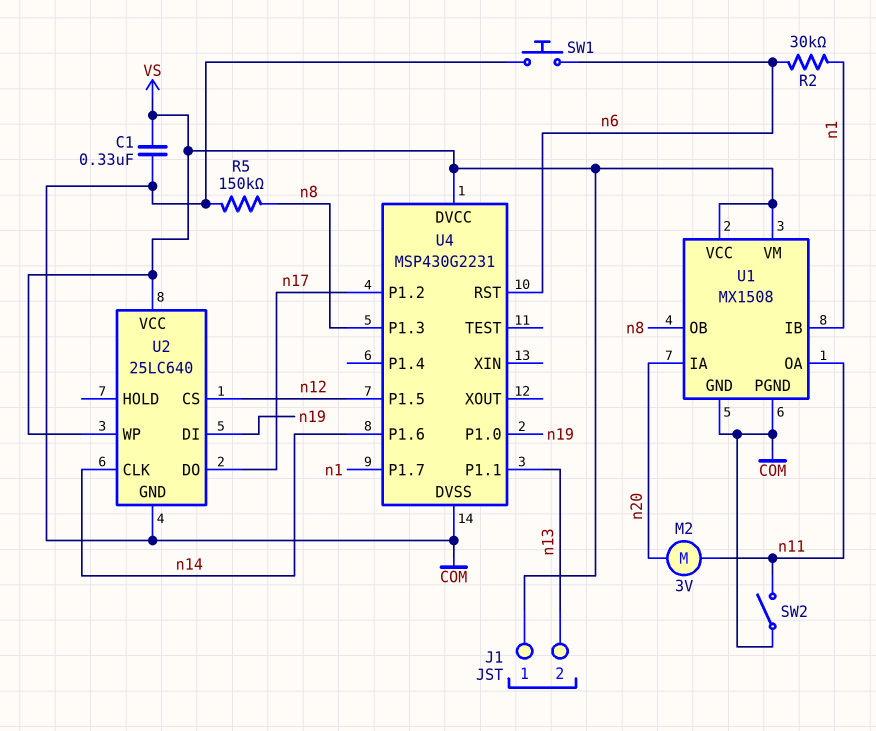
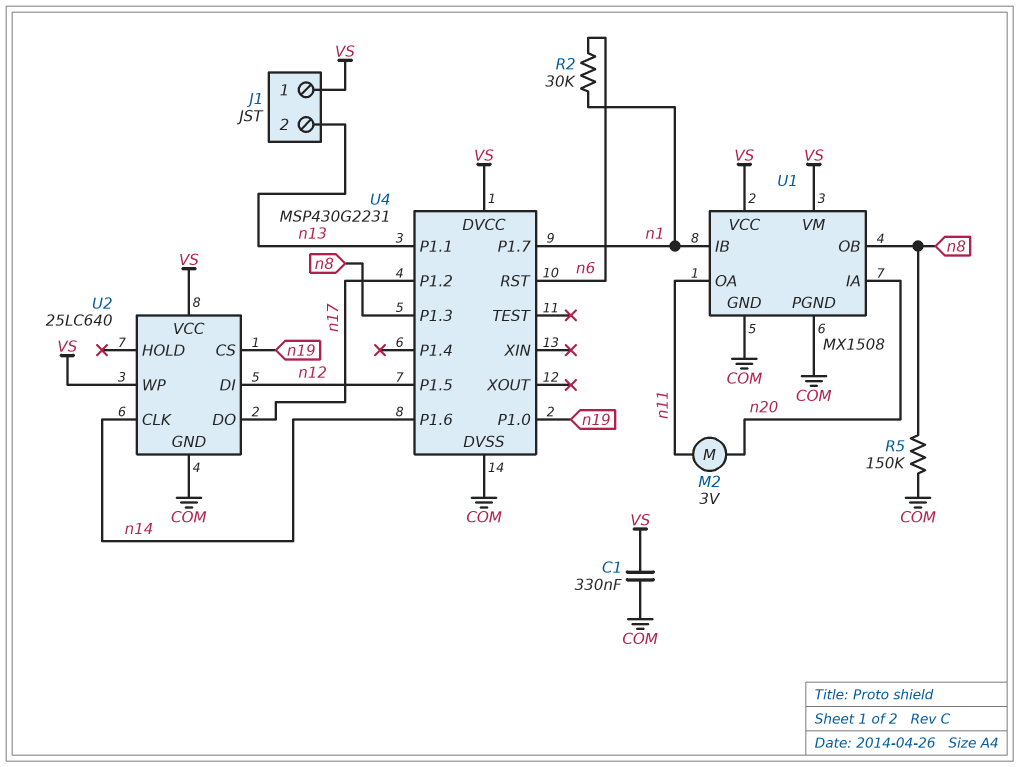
SW1: button (COM, n6) -> none
SW2: switch (COM, n11) -> none
U2 pin CS: n12 -> n19
U2 pin DI: n19 -> n12

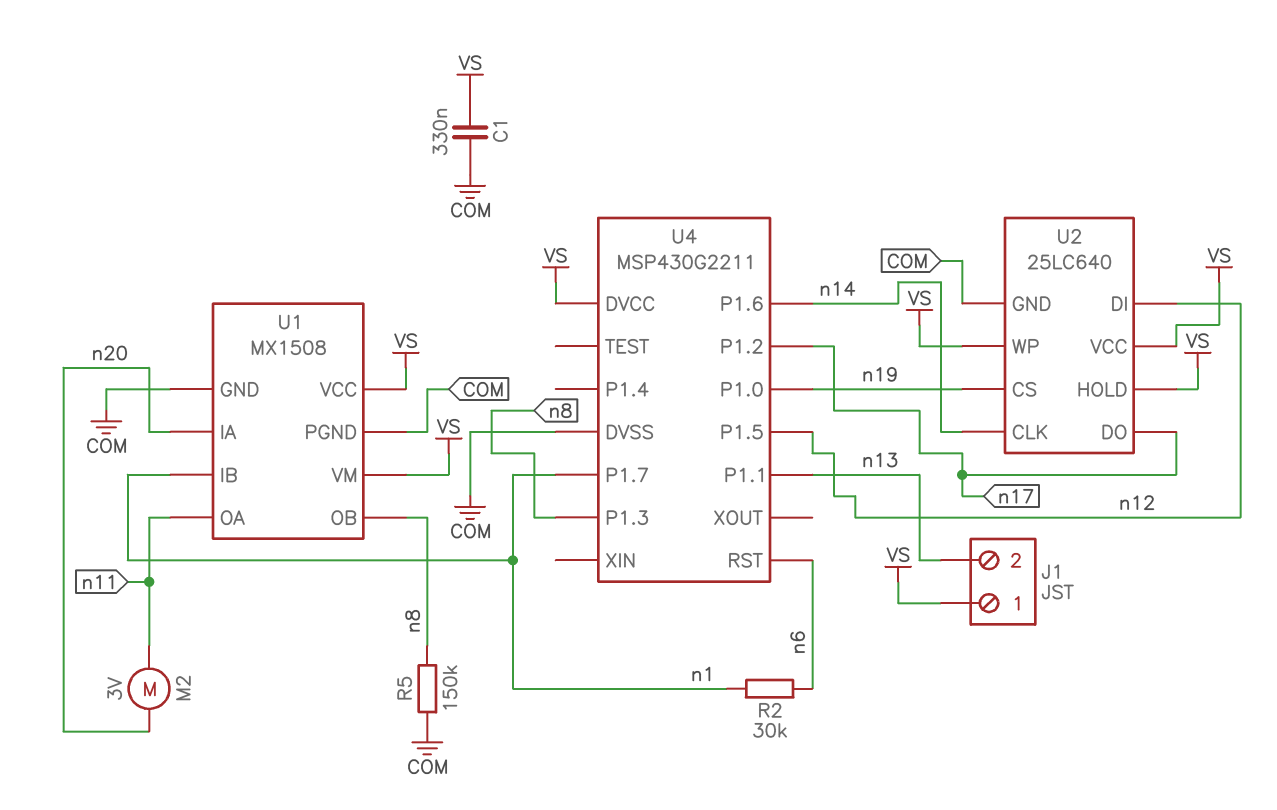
U2 pin HOLD: none -> VS
U4: MSP430G2231 -> MSP430G2211

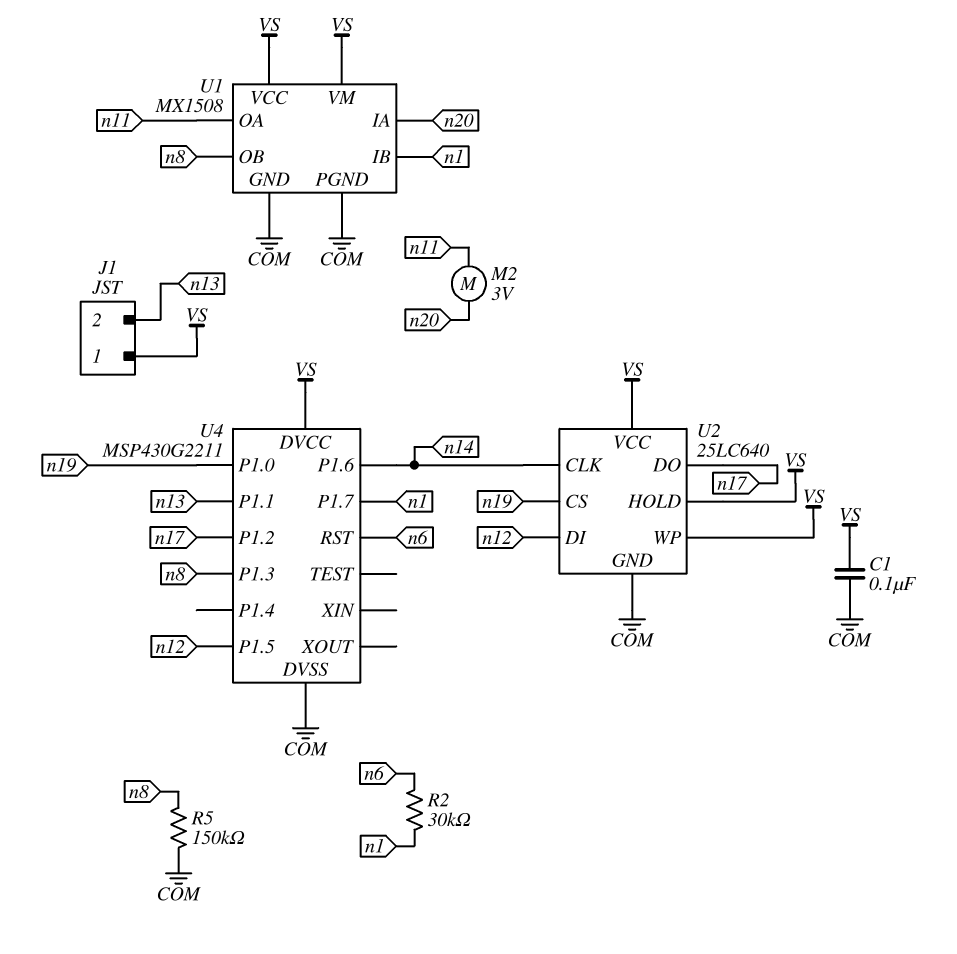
C1: 330nF (COM, VS) -> 100nF (COM, VS)

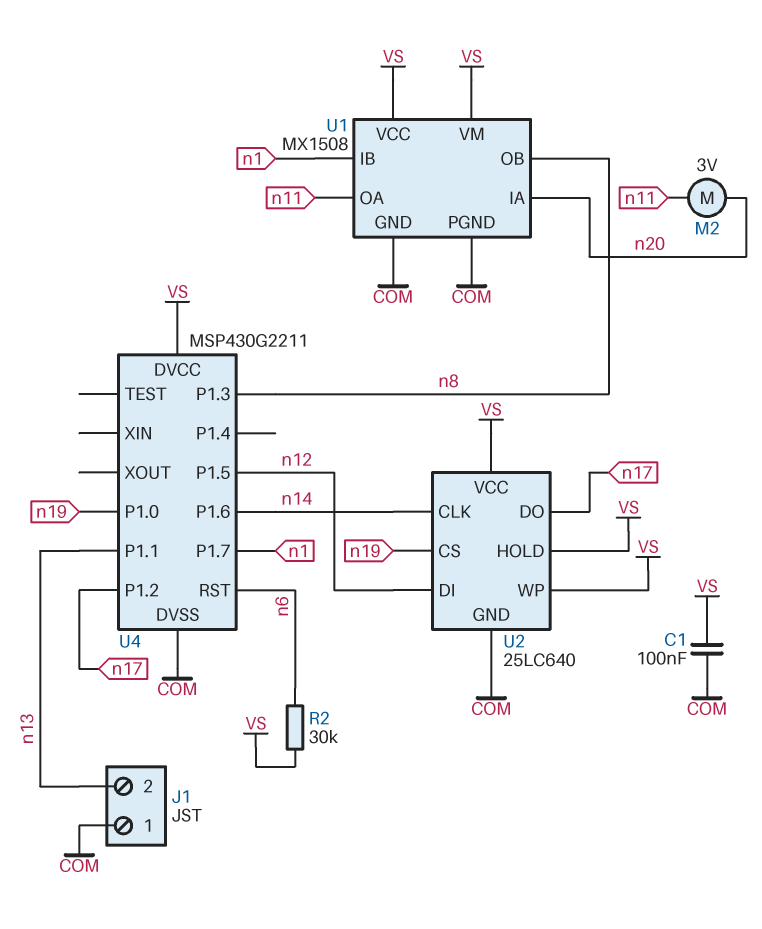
J1 pin 1: VS -> COM
R2: 30k (n1, n6) -> 30k (VS, n6)
R5: 150k (COM, n8) -> none

